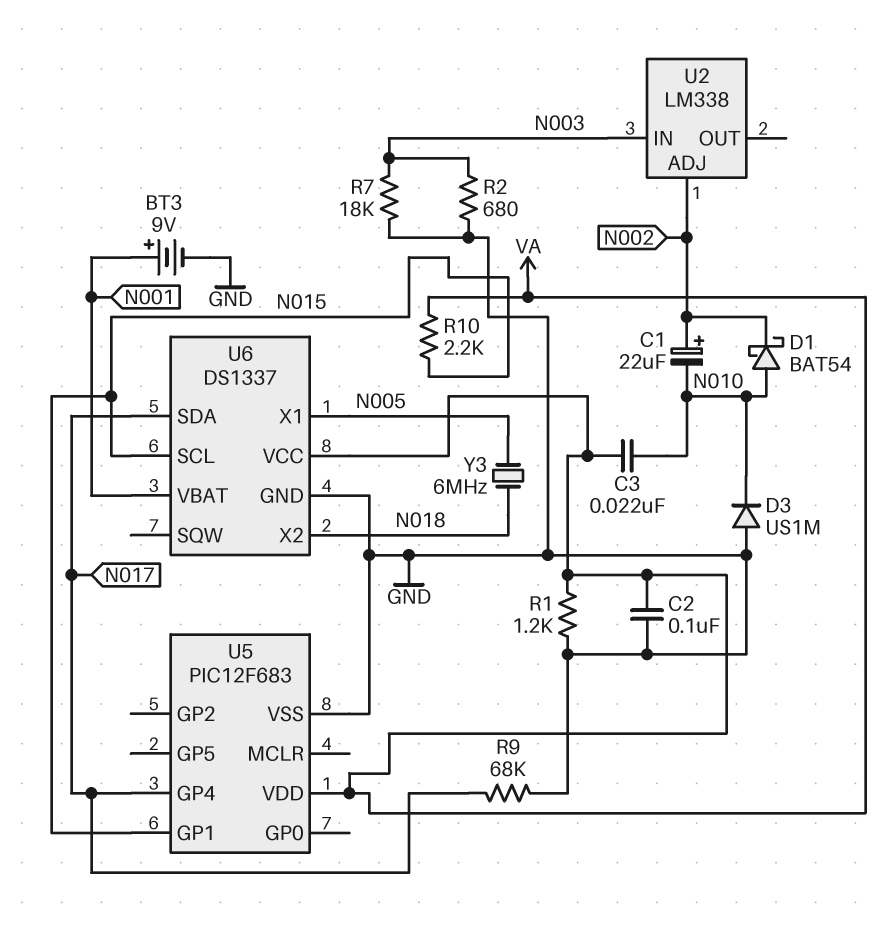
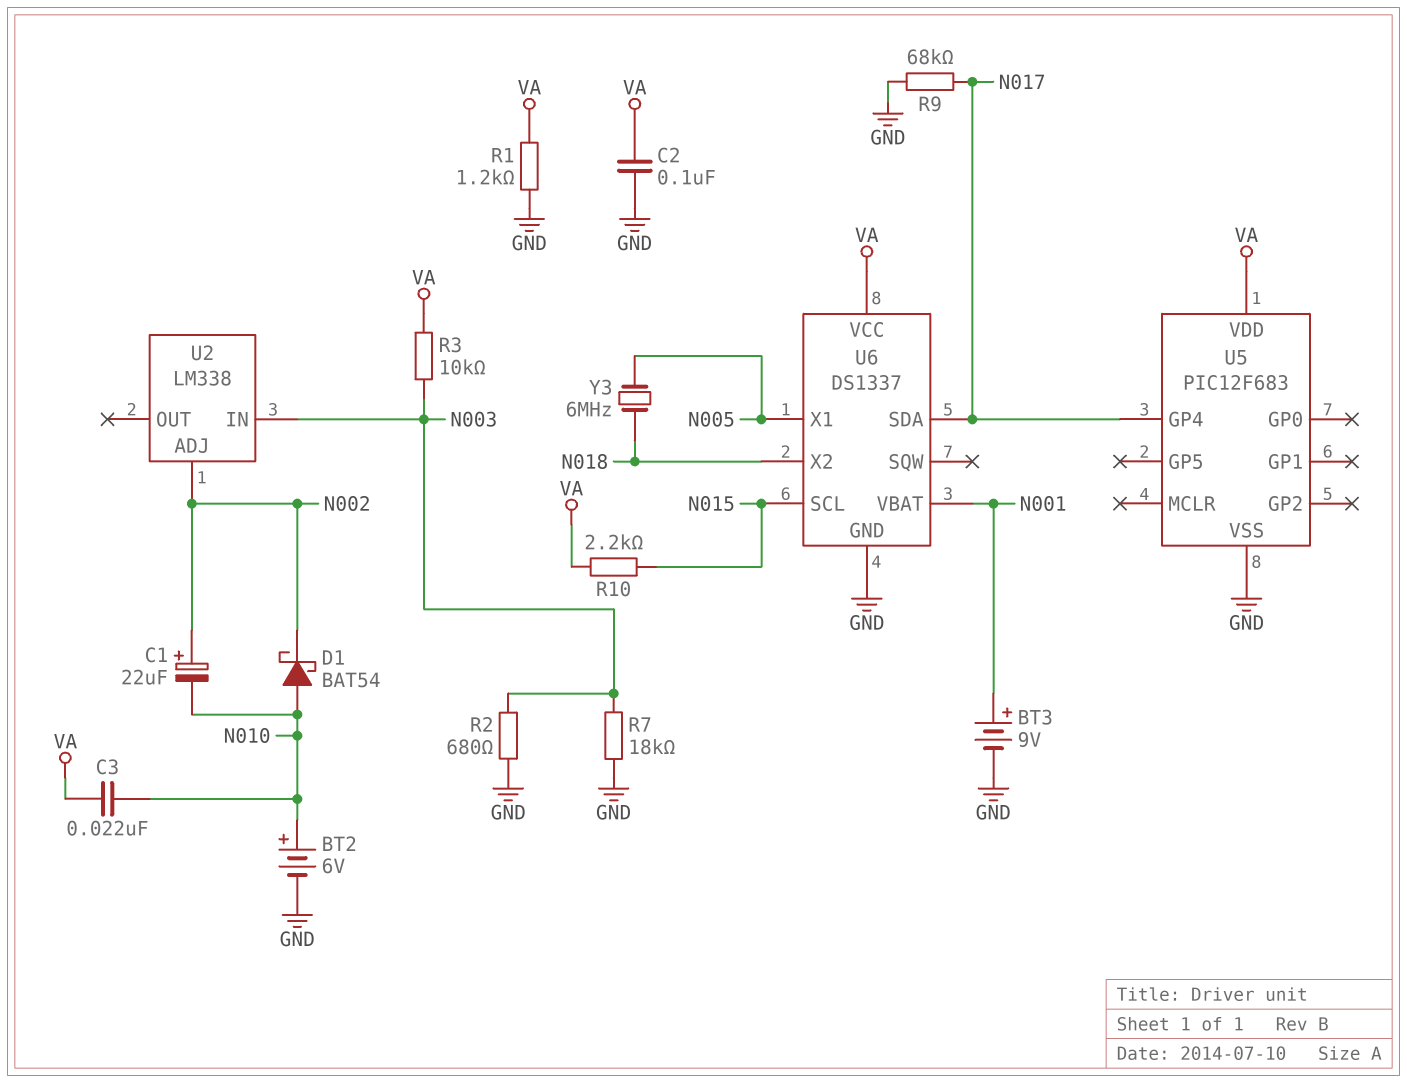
BT2: none -> 6V (plus N010, minus GND)
D3: diode US1M (A GND, K N010) -> none
R3: none -> 10k (N003, VA)
U5 pin GP1: N015 -> none

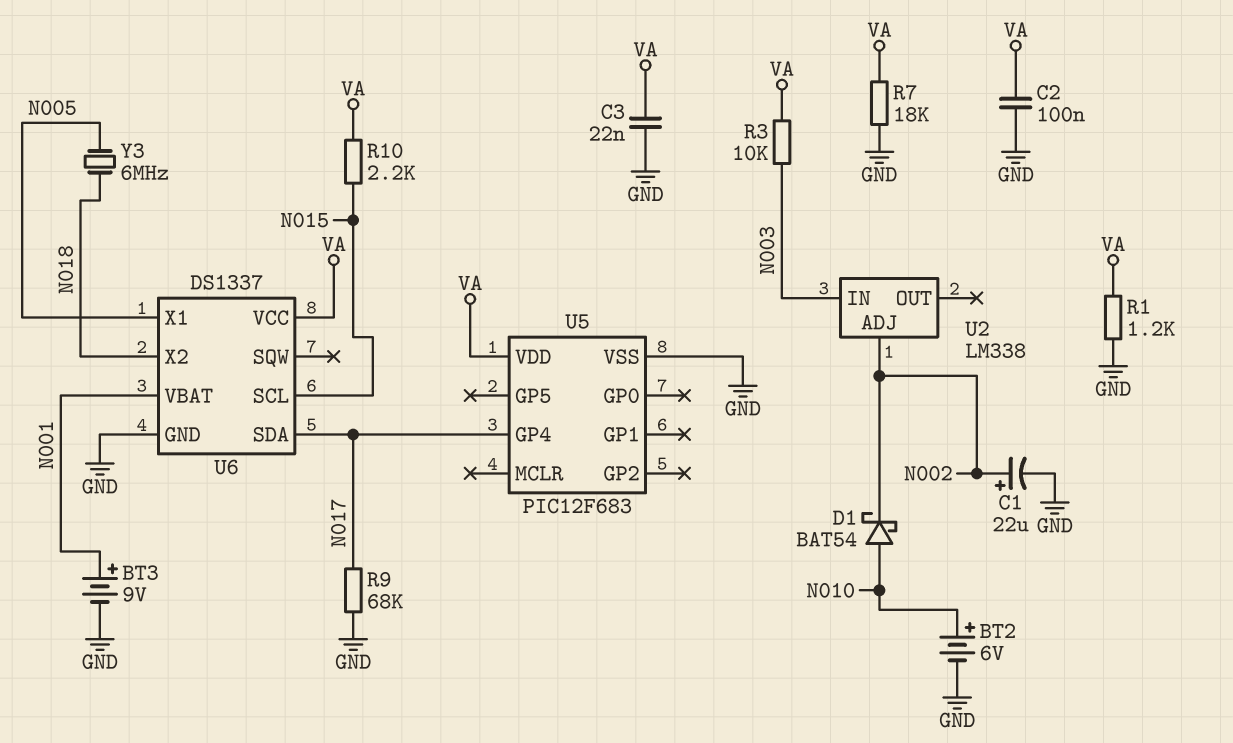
C1: 22uF (plus N002, minus N010) -> 22uF (plus N002, minus GND)
C3: 22nF (N010, VA) -> 22nF (GND, VA)
R2: 680 (GND, N003) -> none
R7: 18k (GND, N003) -> 18k (GND, VA)

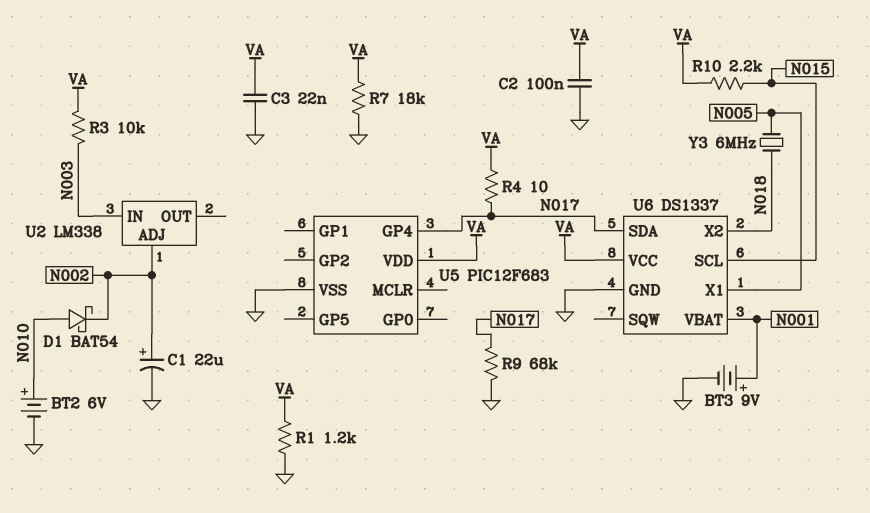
R4: none -> 10 (N017, VA)

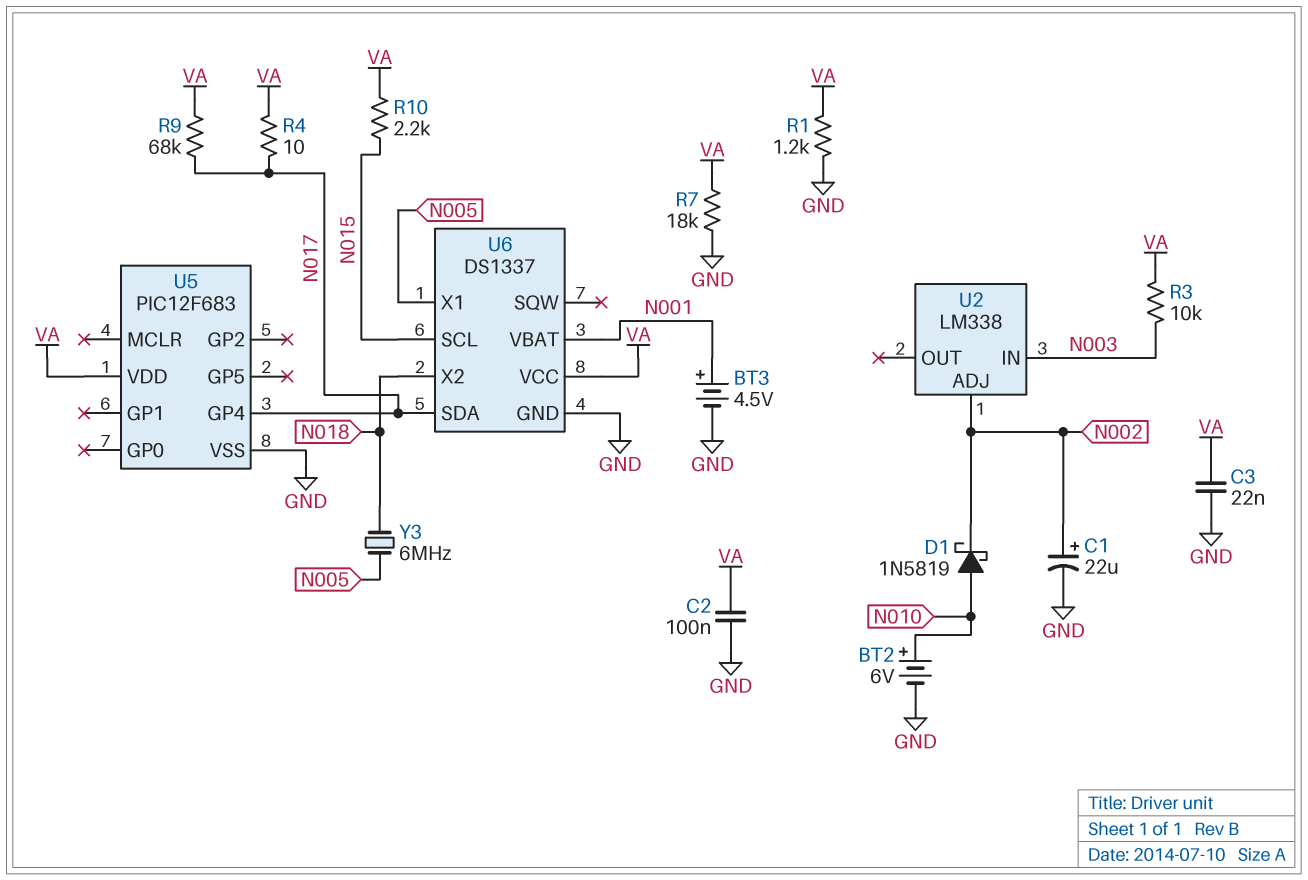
BT3: 9V (plus N001, minus GND) -> 4.5V (plus N001, minus GND)
D1: schottky BAT54 (A N010, K N002) -> schottky 1N5819 (A N010, K N002)
R9: 68k (GND, N017) -> 68k (N017, VA)

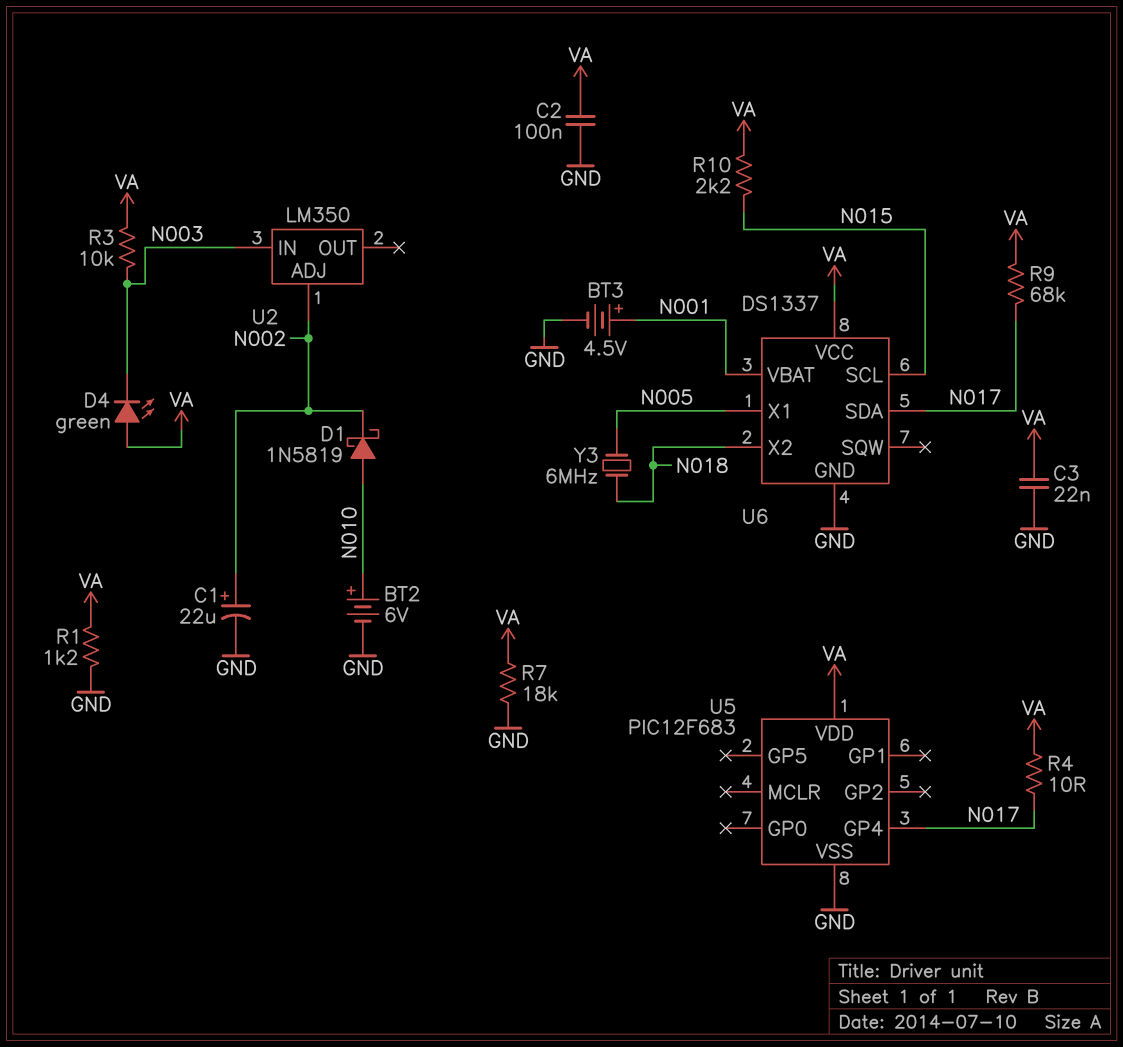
D4: none -> LED green (A VA, K N003)
U2: LM338 -> LM350

